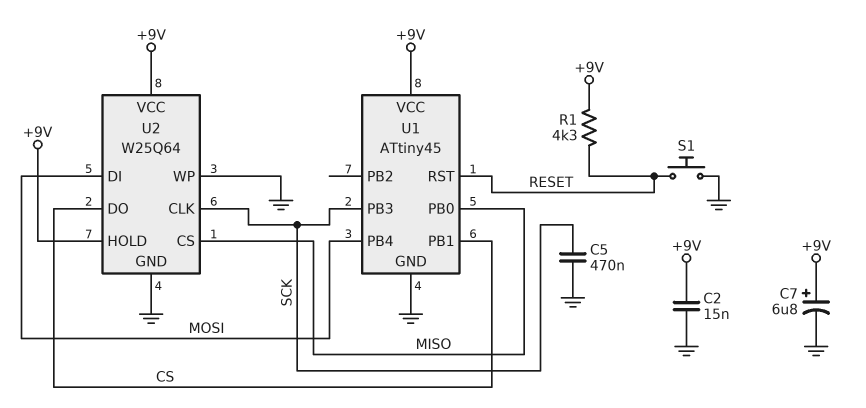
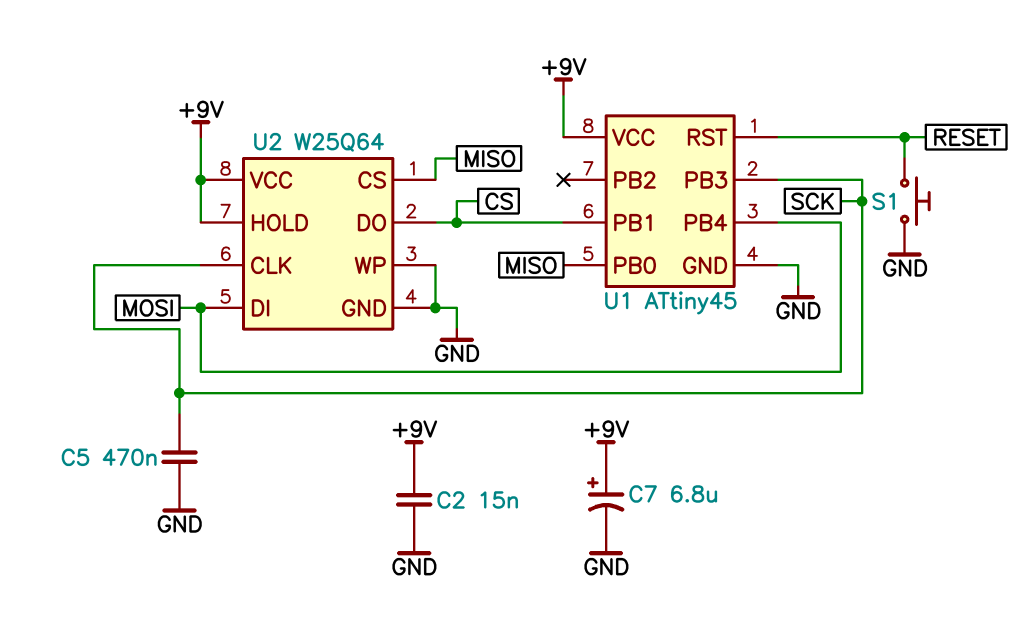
R1: 4.3k (+9V, RESET) -> none

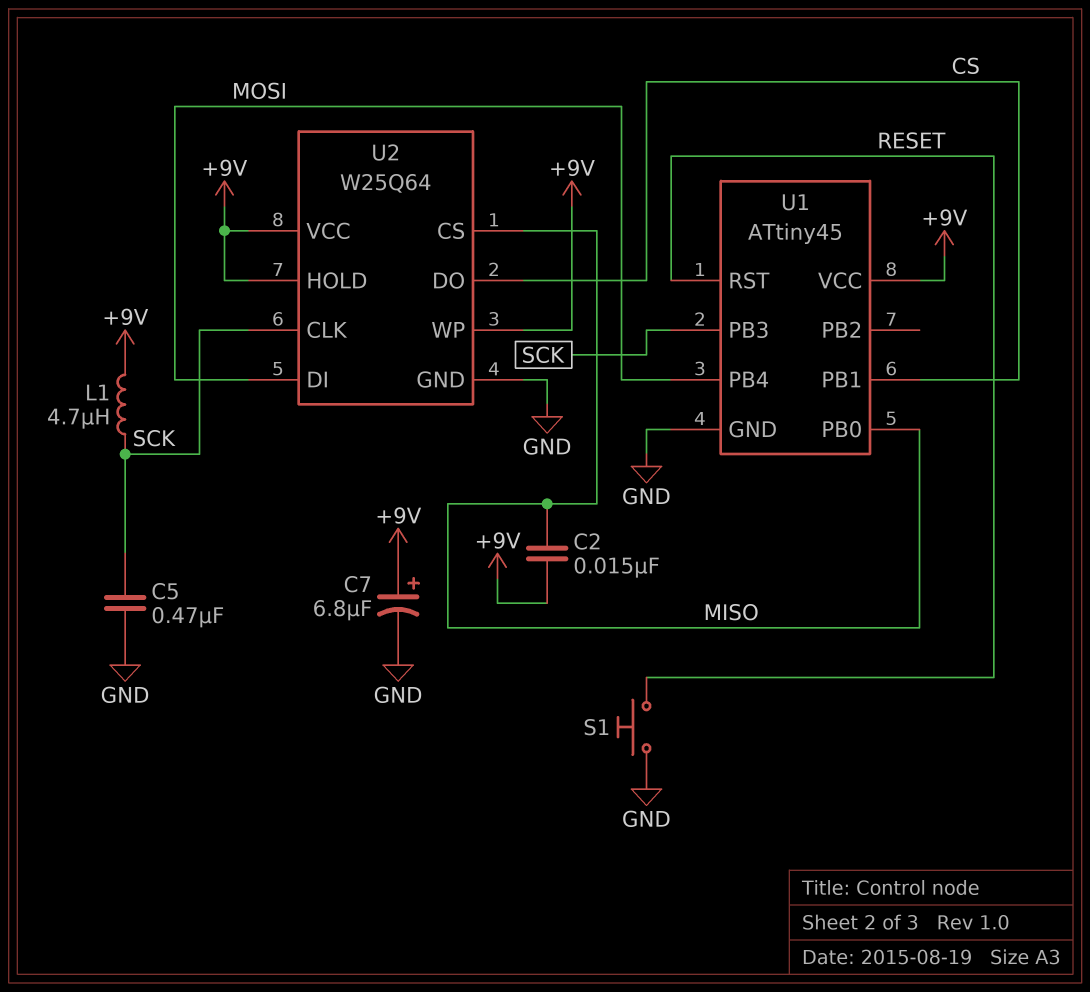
C2: 15nF (+9V, GND) -> 15nF (+9V, MISO)
L1: none -> 4.7uH (+9V, SCK)
U2 pin WP: GND -> +9V

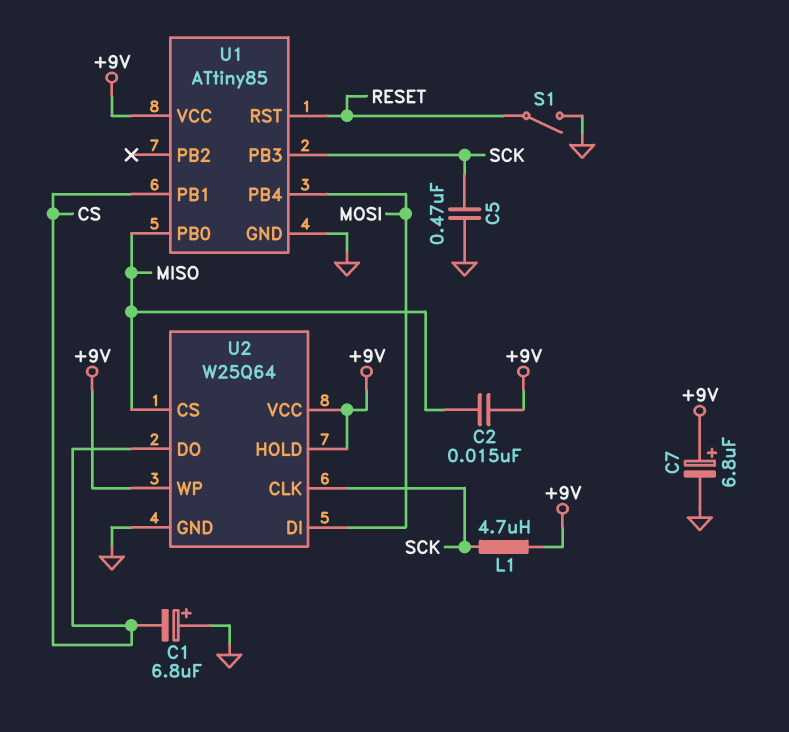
C1: none -> 6.8uF (plus GND, minus CS)
S1: button (GND, RESET) -> switch (GND, RESET)
U1: ATtiny45 -> ATtiny85

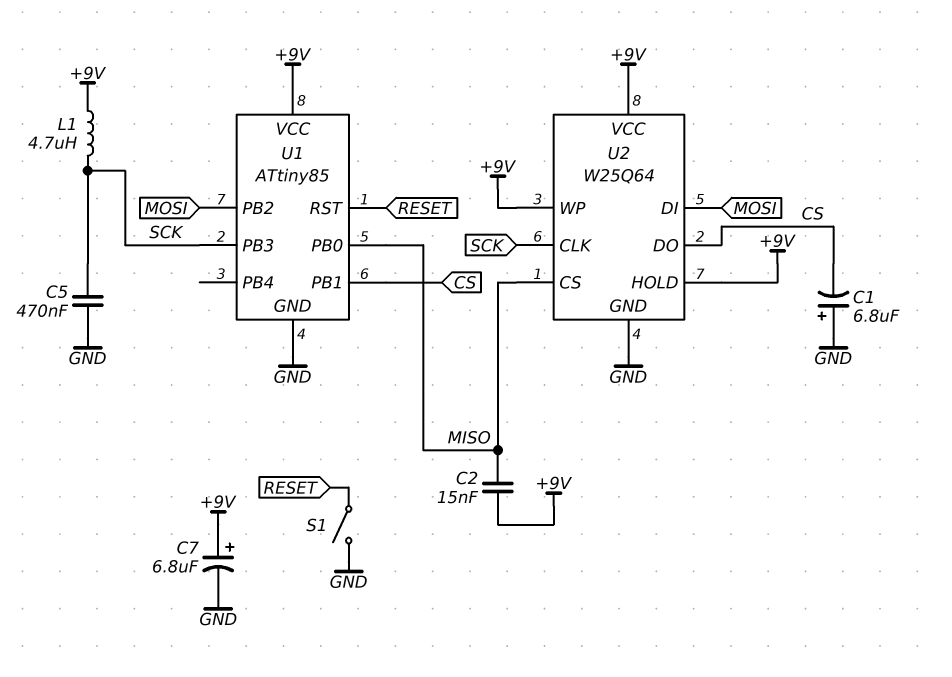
U1 pin PB2: none -> MOSI
U1 pin PB4: MOSI -> none

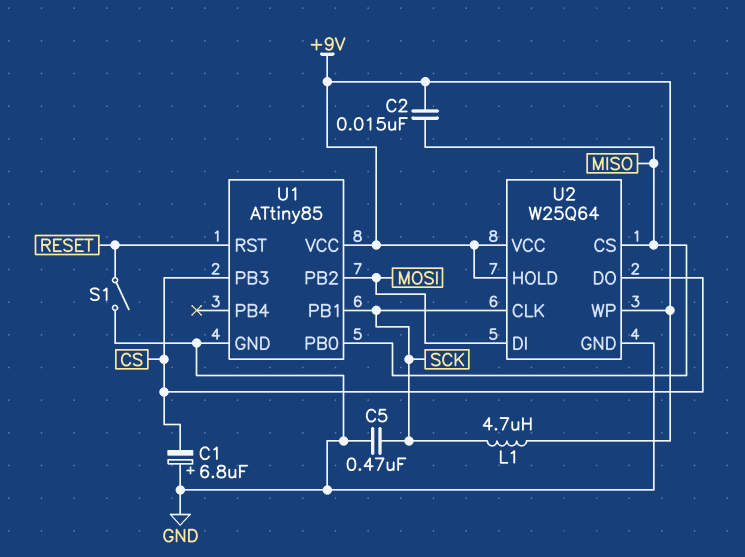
C7: 6.8uF (plus +9V, minus GND) -> none
U1 pin PB1: CS -> SCK
U1 pin PB3: SCK -> CS

